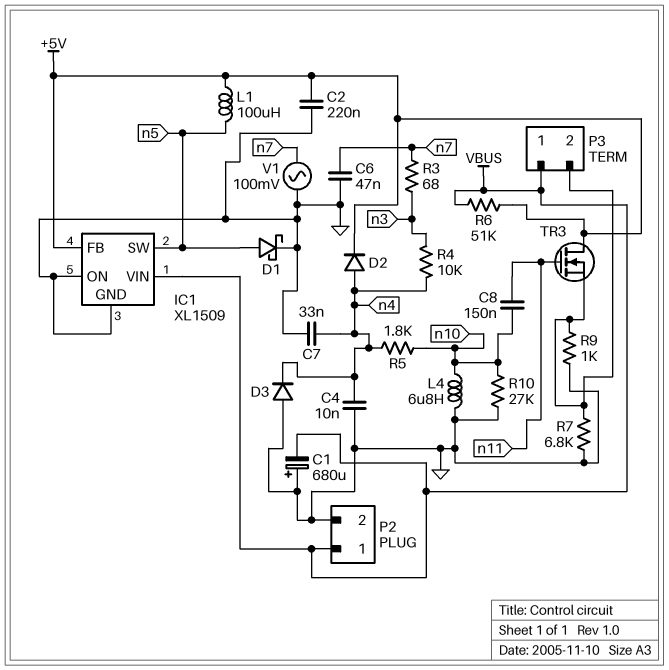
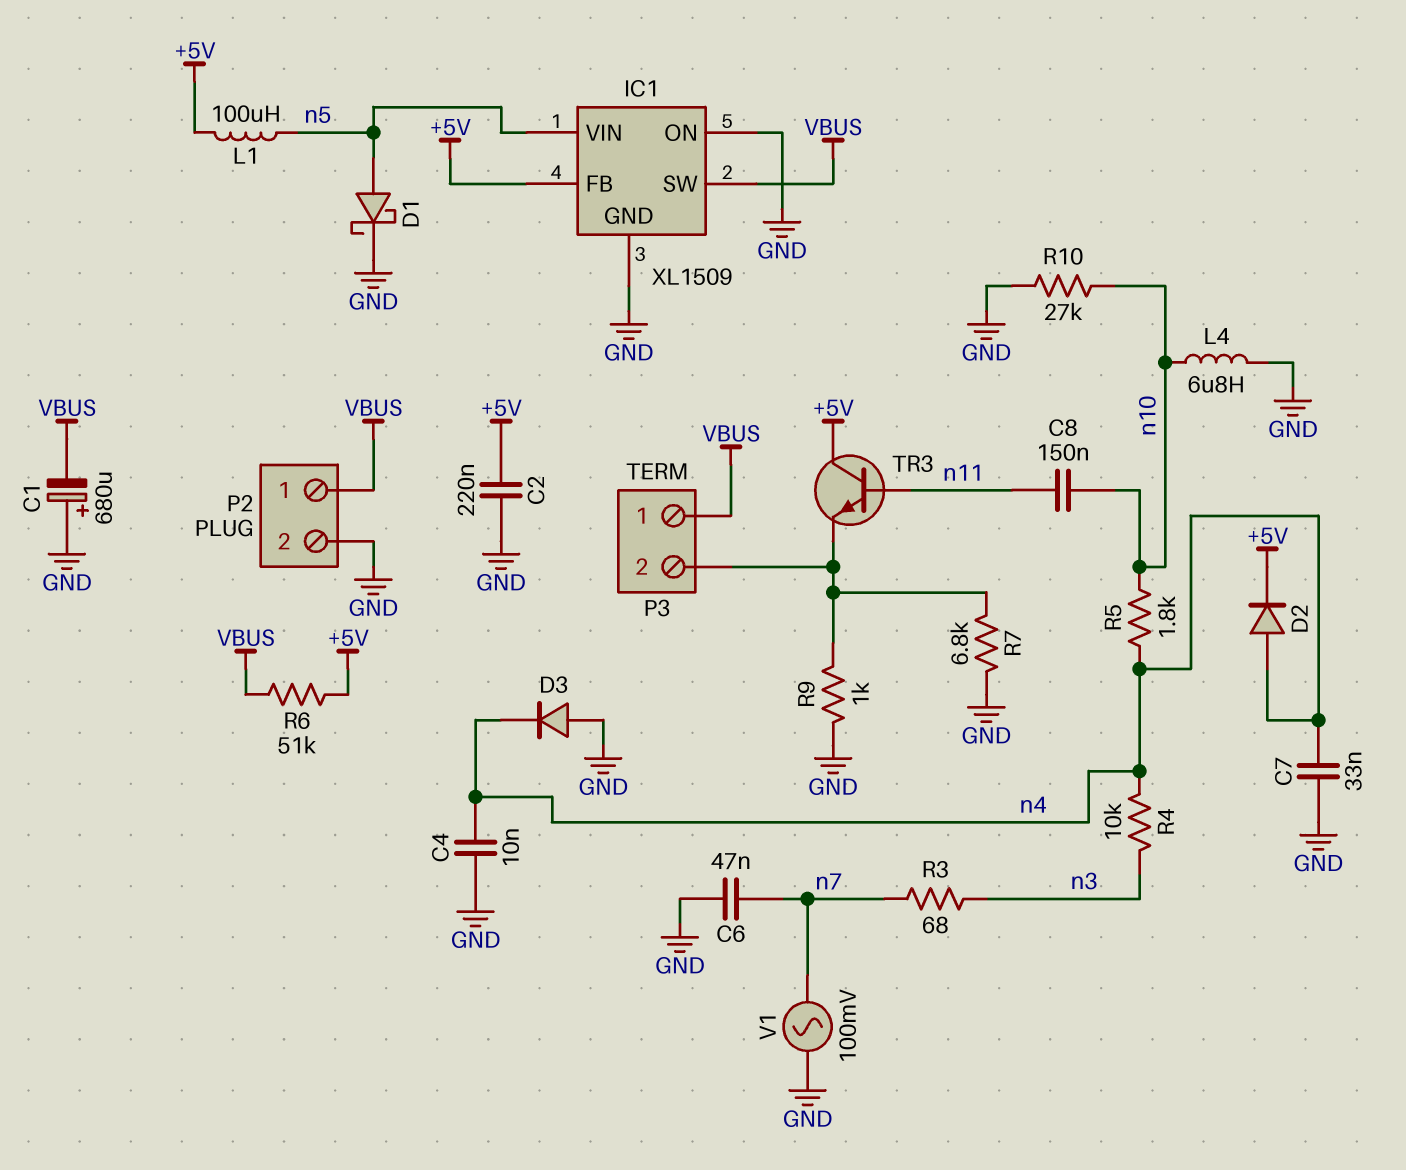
IC1 pin SW: n5 -> VBUS
IC1 pin VIN: VBUS -> n5
TR3: NMOS (G n11, D +5V, S P3/2) -> NPN (B n11, C +5V, E P3/2)

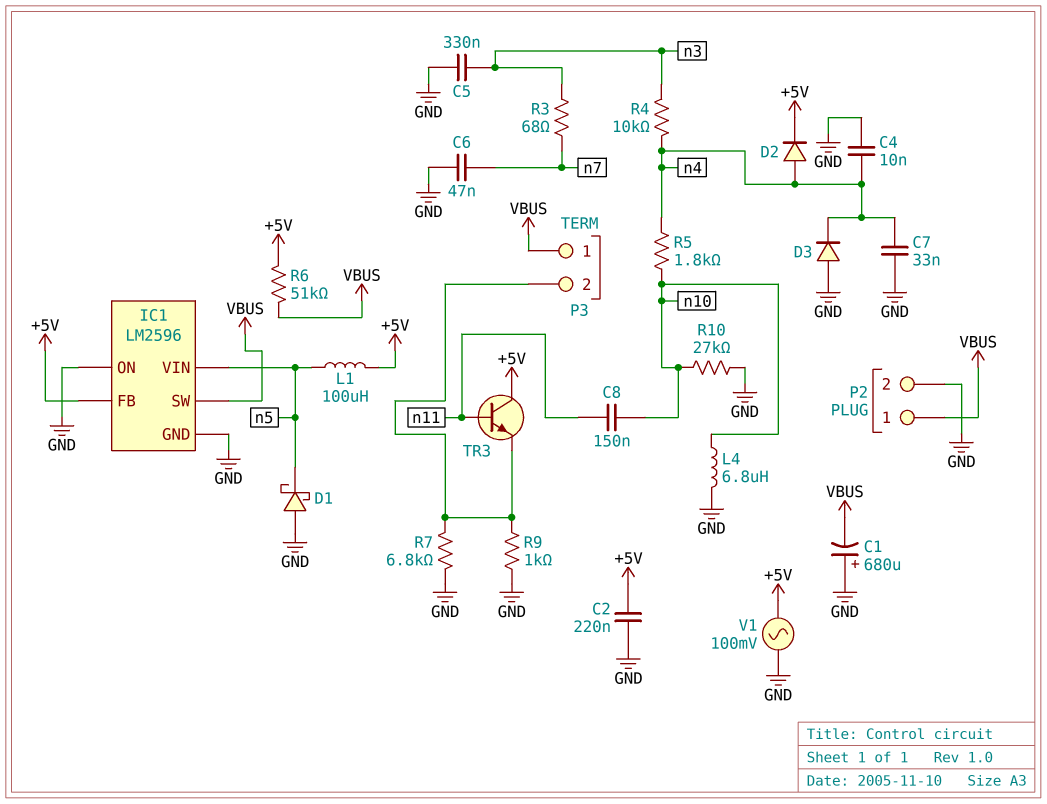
C5: none -> 330nF (GND, n3)
D1: schottky (A n5, K GND) -> schottky (A GND, K n5)
IC1: XL1509 -> LM2596
V1: AC 100mV (GND, n7) -> AC 100mV (+5V, GND)

